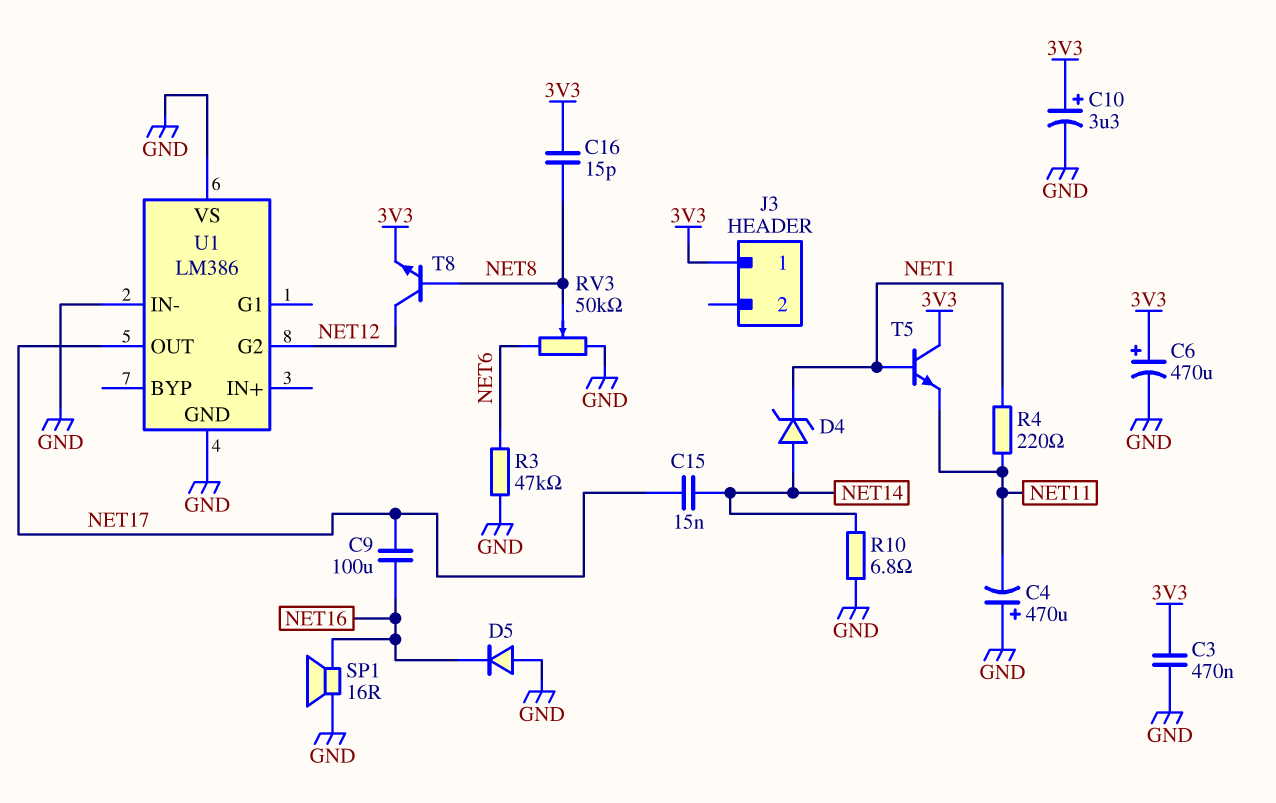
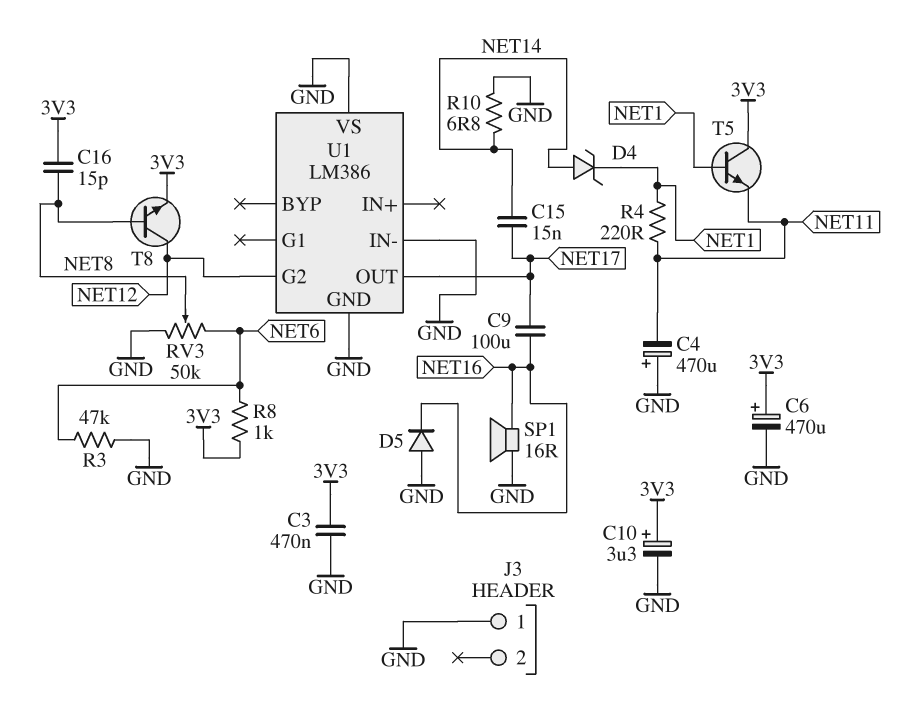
J3 pin 1: 3V3 -> GND
R8: none -> 1k (3V3, NET6)

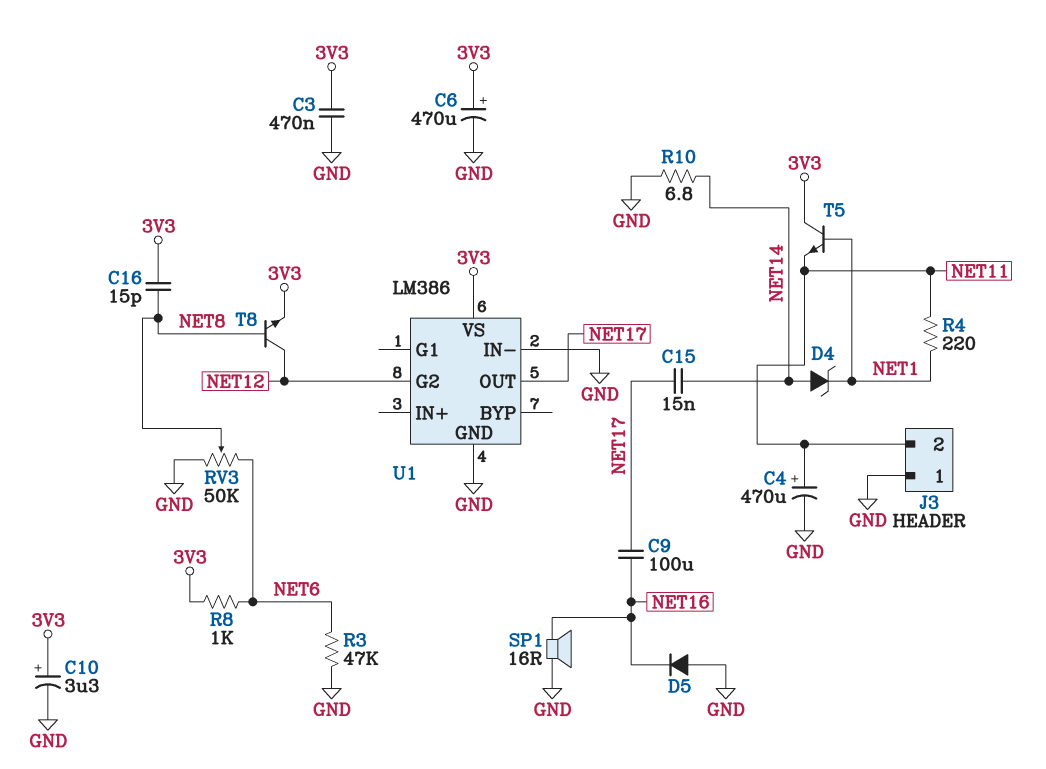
C4: 470uF (plus GND, minus NET11) -> 470uF (plus NET11, minus GND)
J3 pin 2: none -> NET11
U1 pin VS: GND -> 3V3

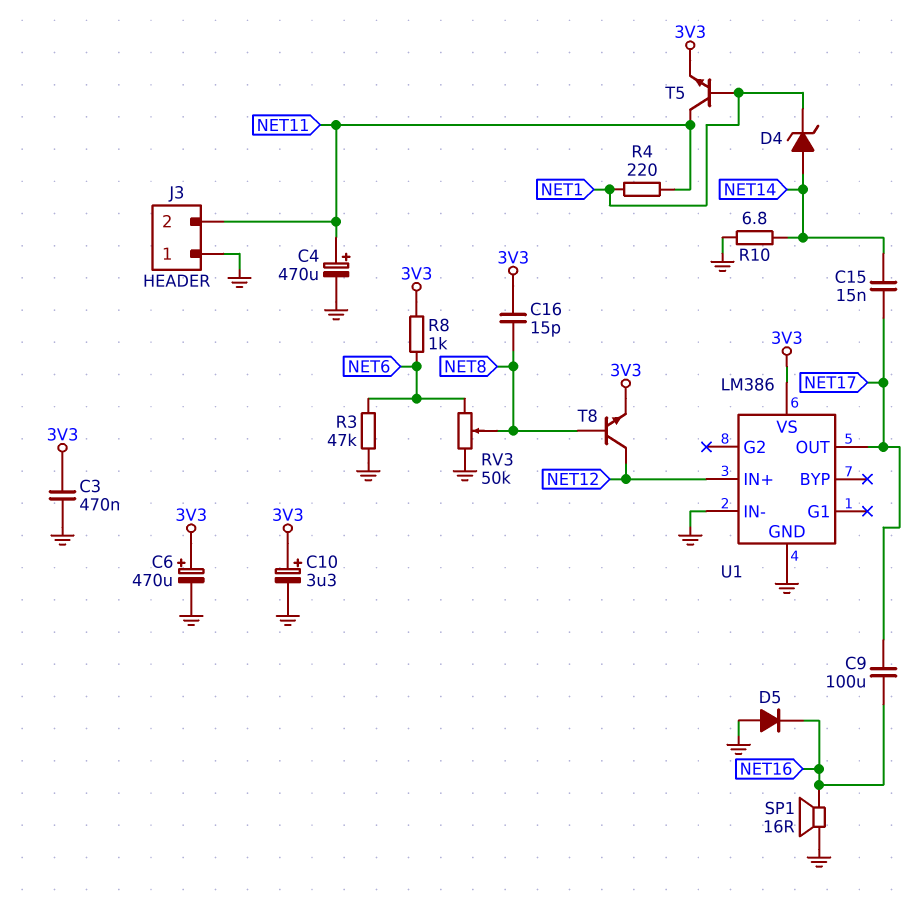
T5: NPN (B NET1, C 3V3, E NET11) -> NPN (B NET1, C NET11, E 3V3)
U1 pin G2: NET12 -> none
U1 pin IN+: none -> NET12

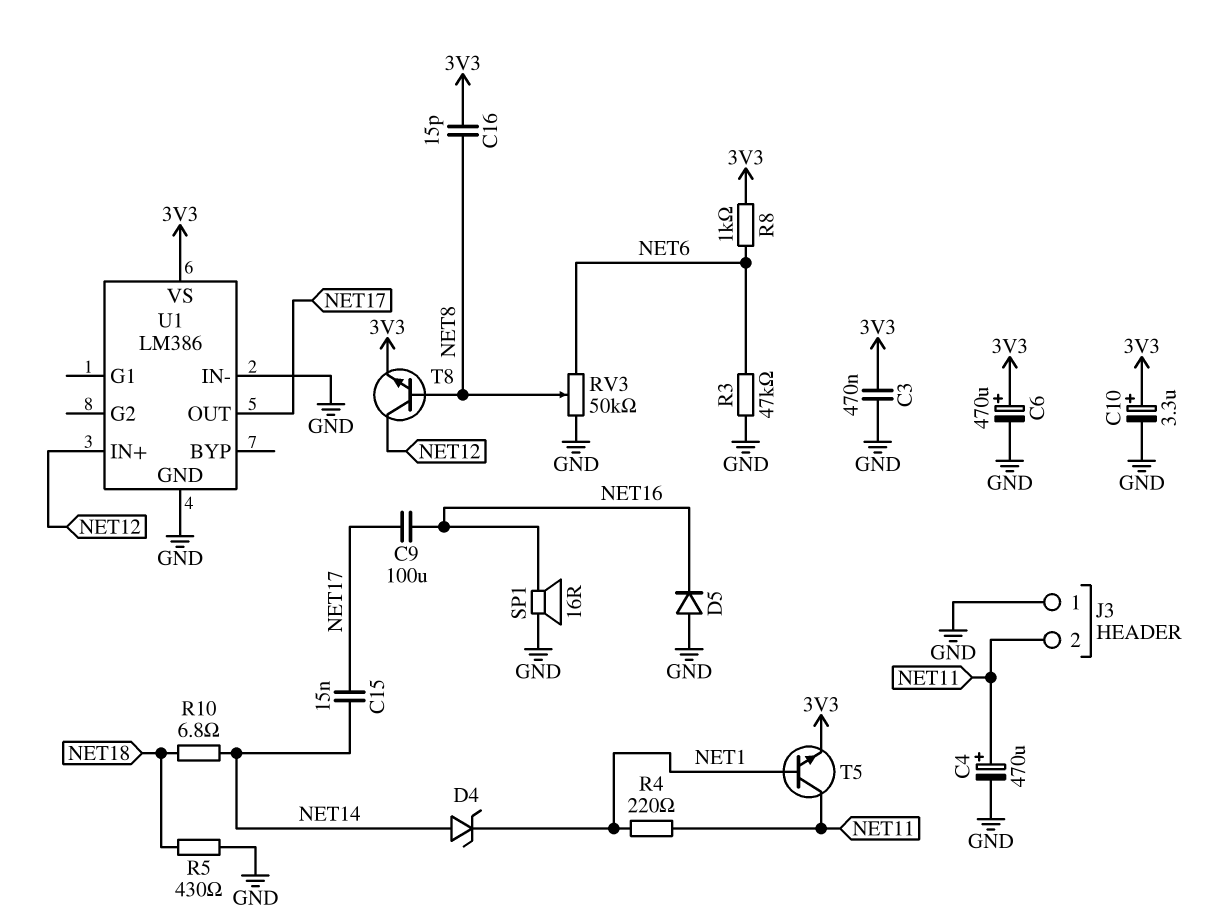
R5: none -> 430 (GND, NET18)
R10: 6.8 (GND, NET14) -> 6.8 (NET14, NET18)

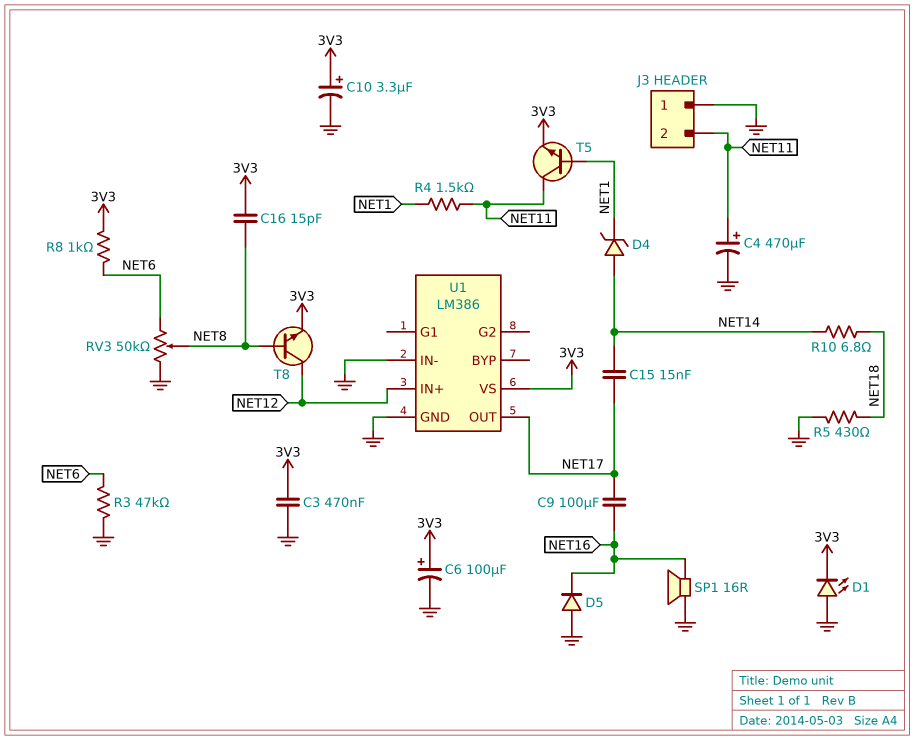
C6: 470uF (plus 3V3, minus GND) -> 100uF (plus 3V3, minus GND)
D1: none -> LED (A GND, K 3V3)
R4: 220 (NET1, NET11) -> 1.5k (NET1, NET11)

